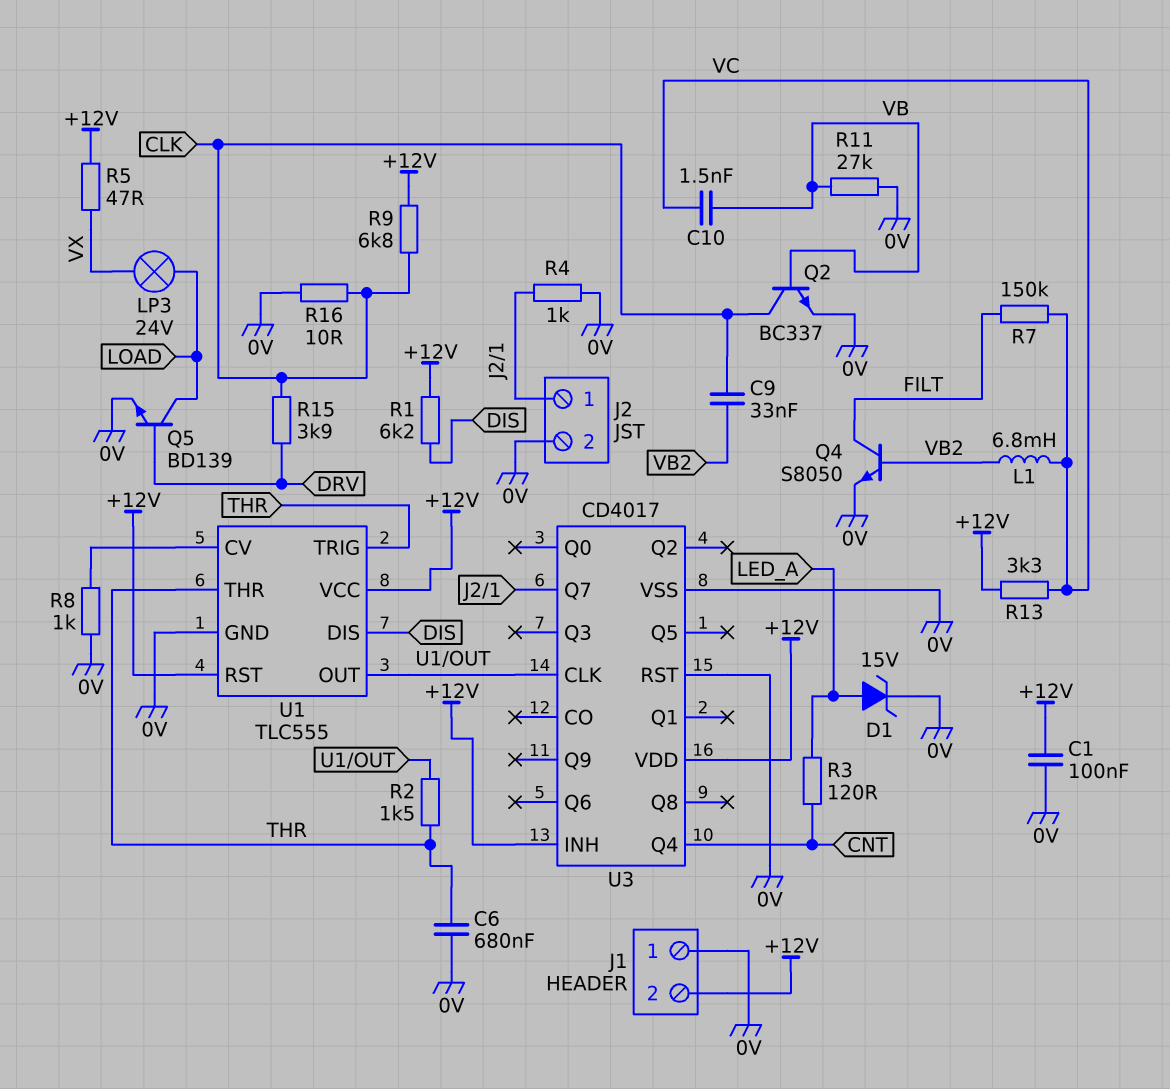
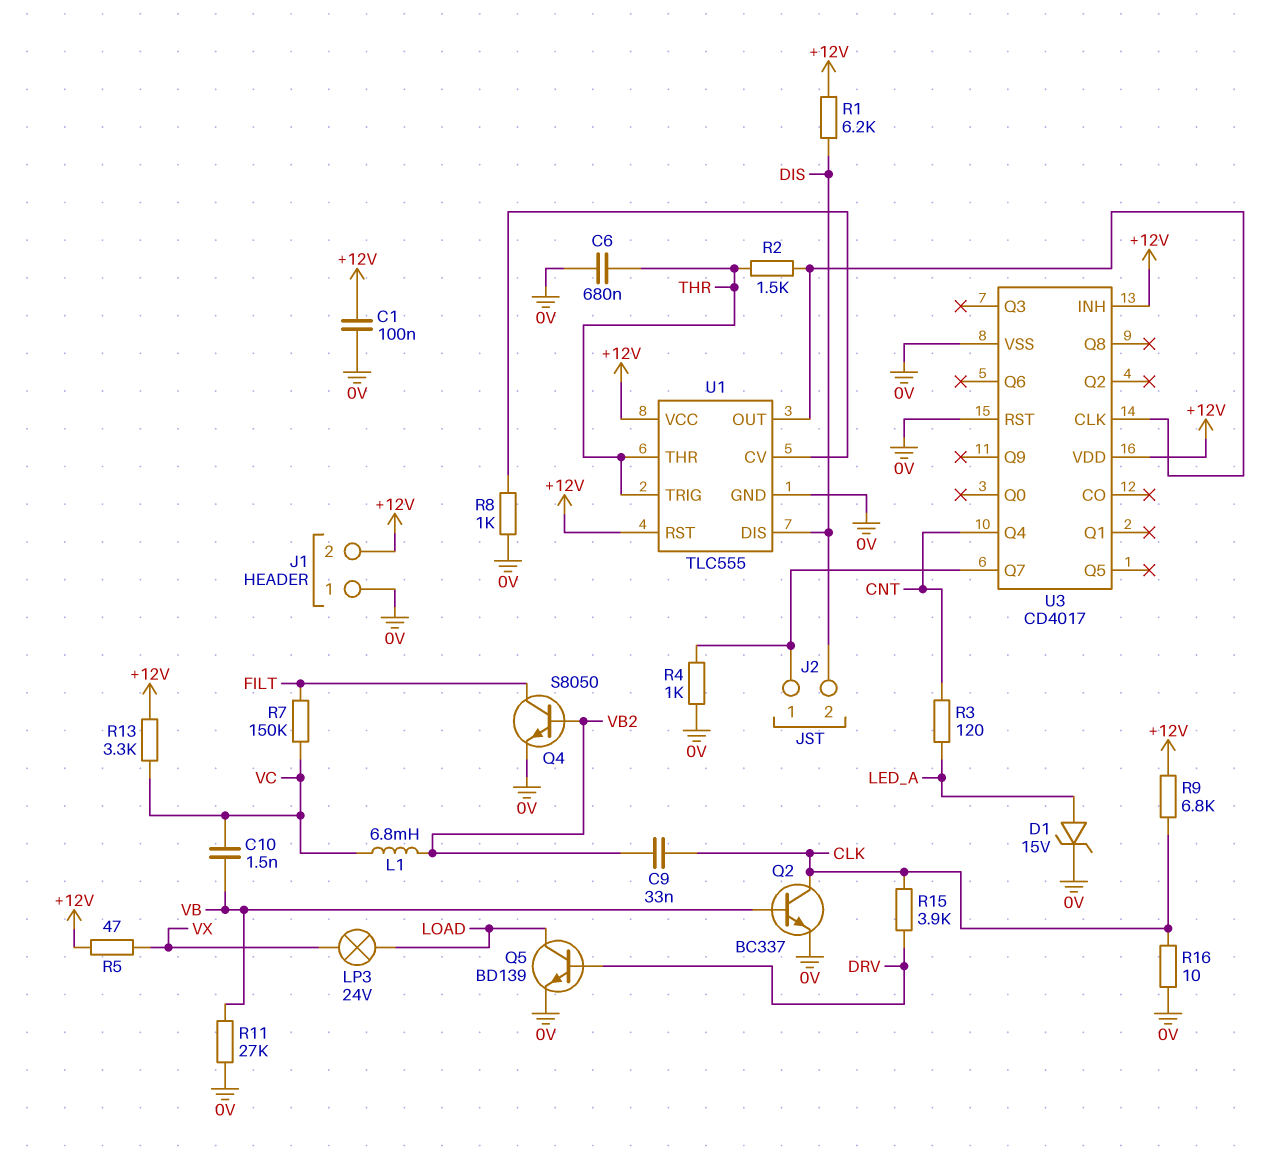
J2 pin 2: 0V -> DIS

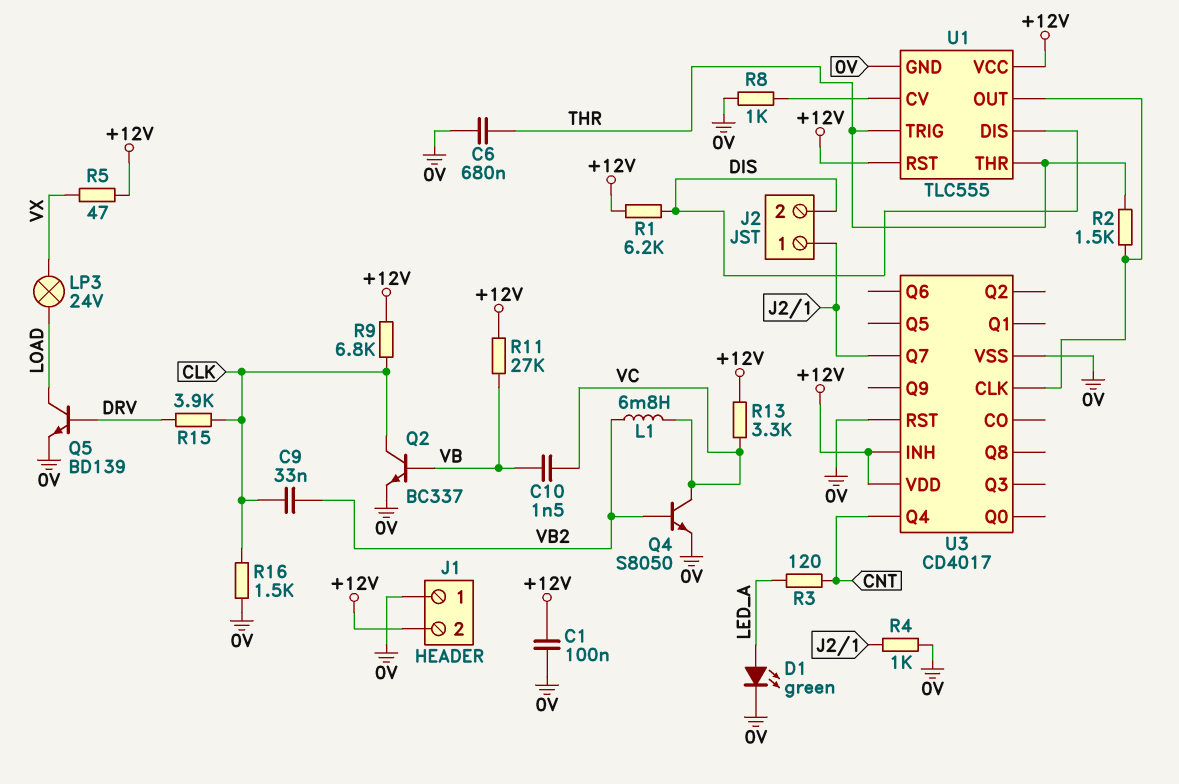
D1: zener 15V (A LED_A, K 0V) -> LED green (A LED_A, K 0V)
Q4: NPN S8050 (B VB2, C FILT, E 0V) -> NPN S8050 (B VB2, C VC, E 0V)
R7: 150k (FILT, VC) -> none
R11: 27k (0V, VB) -> 27k (+12V, VB)
R16: 10 (0V, CLK) -> 1.5k (0V, CLK)

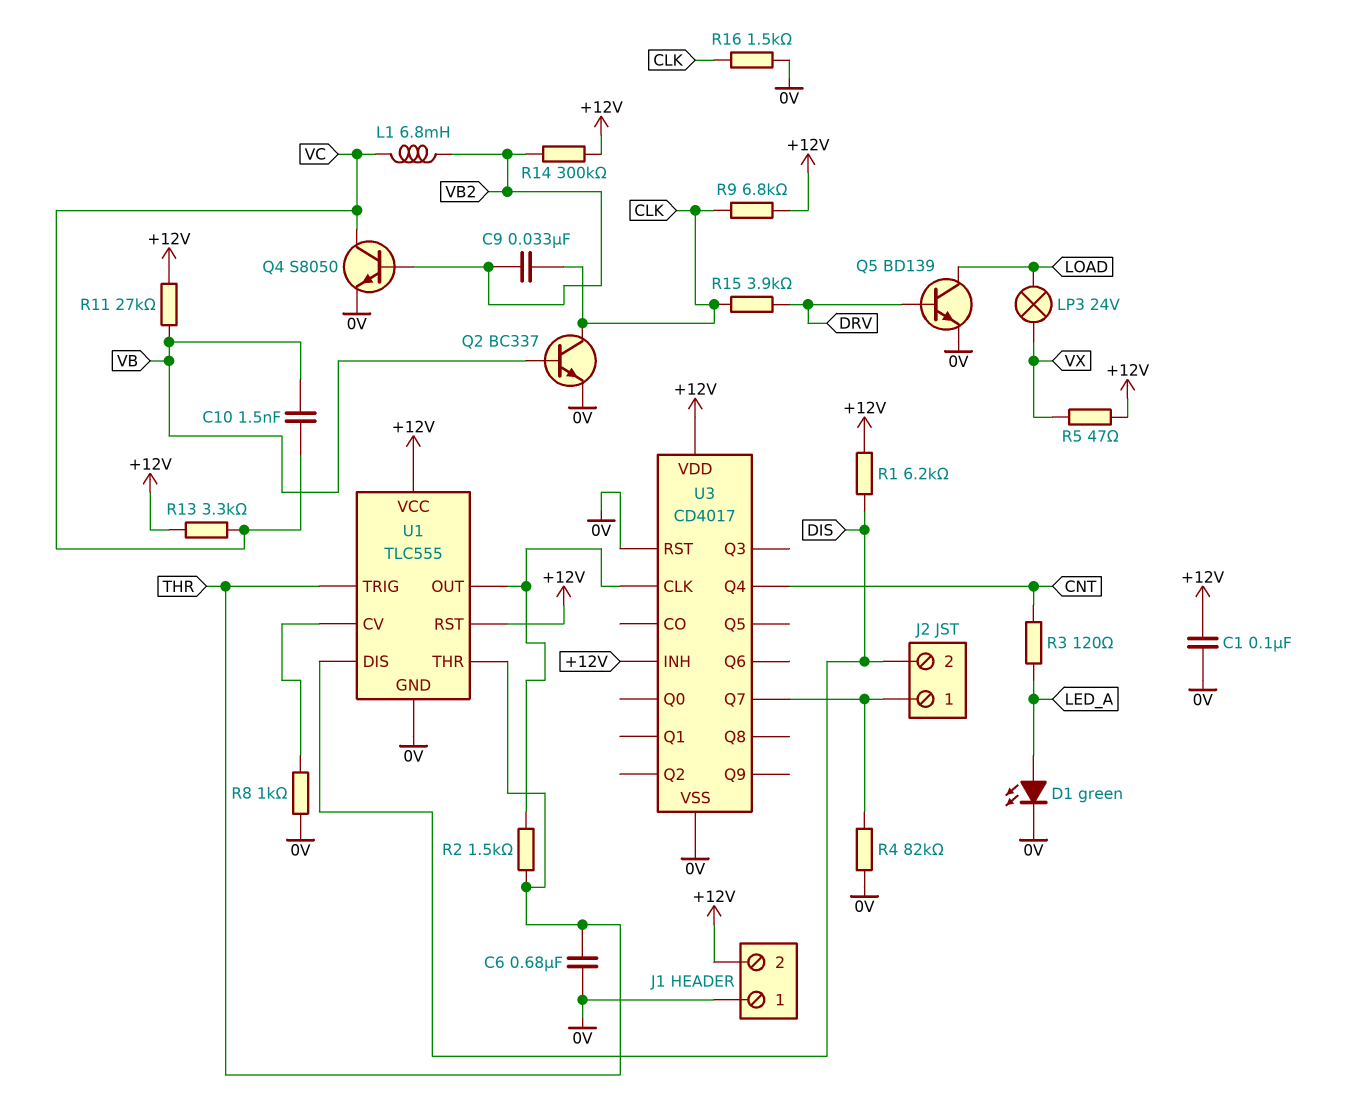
R4: 1k (0V, J2/1) -> 82k (0V, J2/1)
R14: none -> 300k (+12V, VB2)

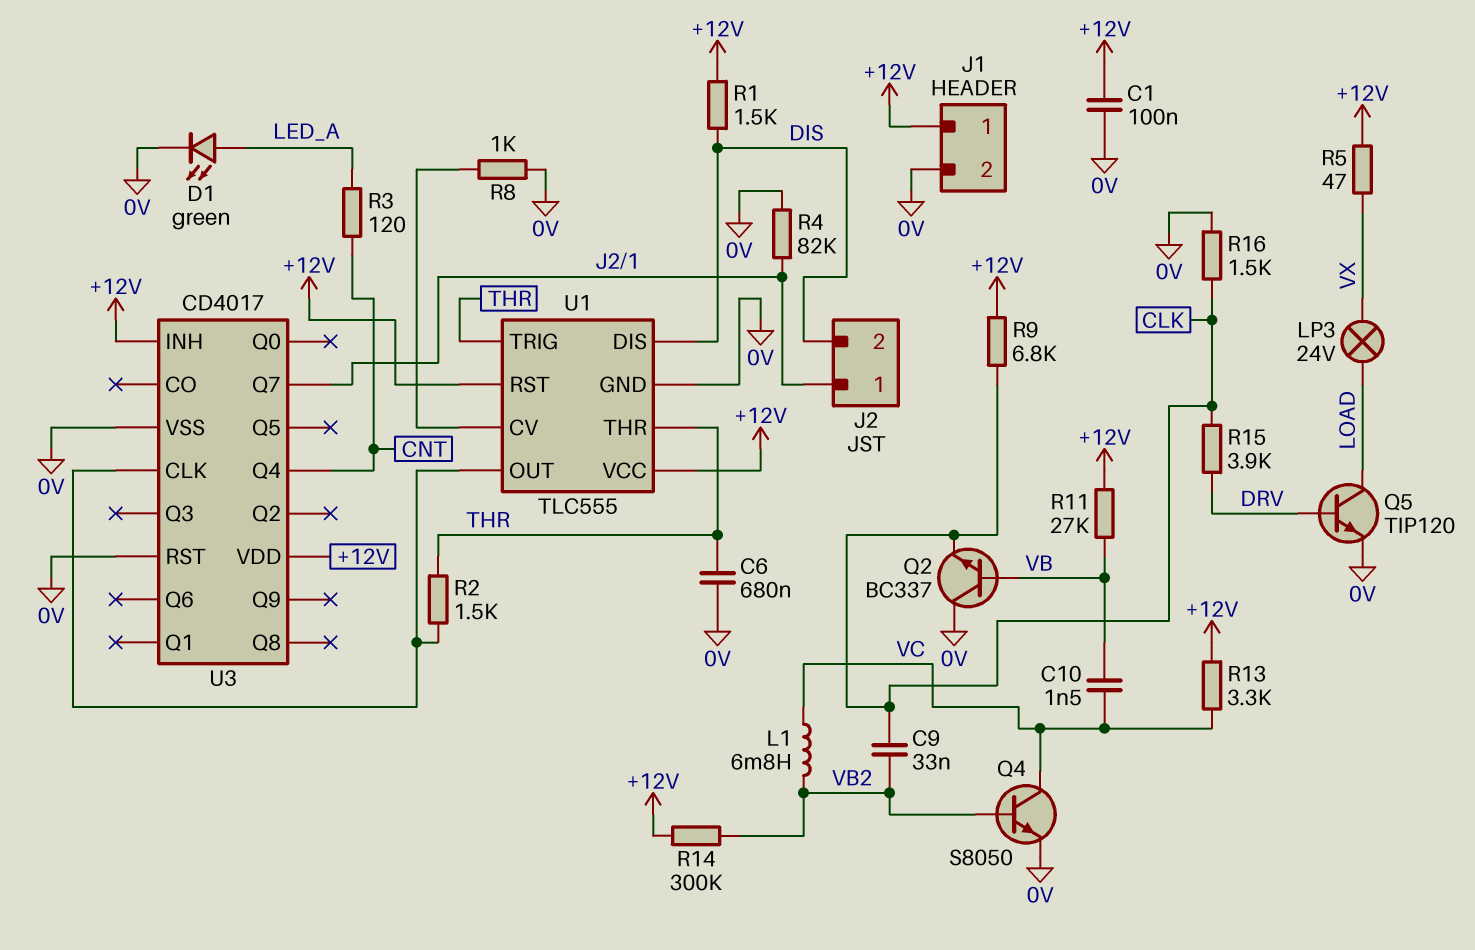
J1 pin 1: 0V -> +12V
J1 pin 2: +12V -> 0V
Q2: NPN BC337 (B VB, C CLK, E 0V) -> NPN BC337 (B VB, C 0V, E CLK)
Q5: NPN BD139 (B DRV, C LOAD, E 0V) -> NPN TIP120 (B DRV, C LOAD, E 0V)
R1: 6.2k (+12V, DIS) -> 1.5k (+12V, DIS)

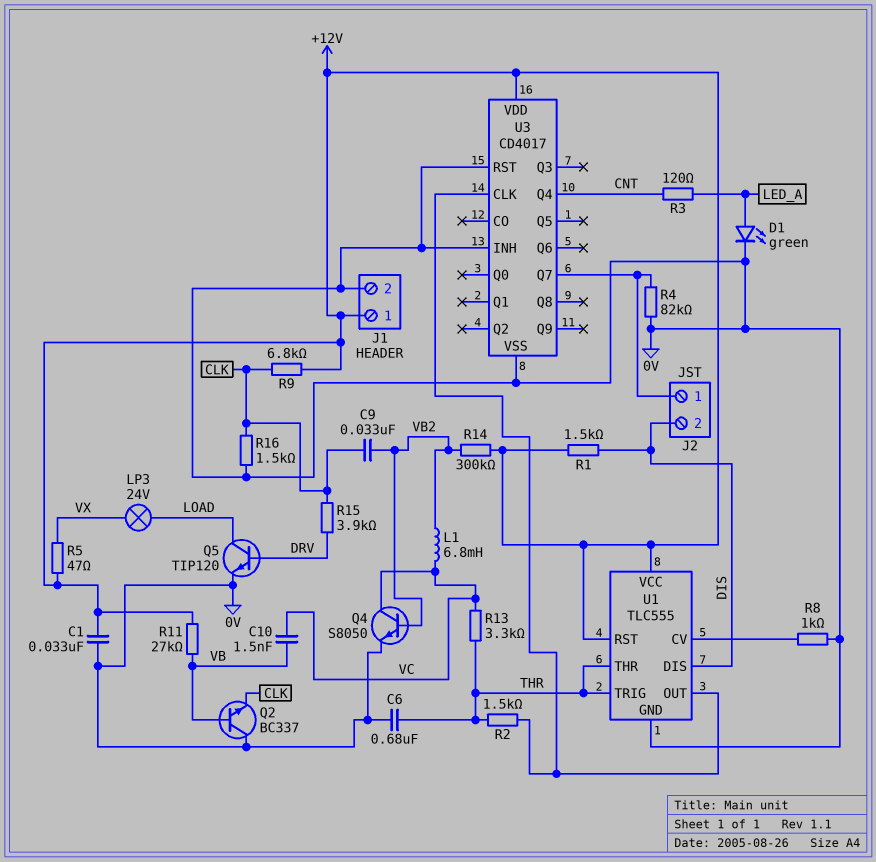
C1: 100nF (+12V, 0V) -> 33nF (+12V, 0V)
R13: 3.3k (+12V, VC) -> 3.3k (THR, VC)
U3 pin INH: +12V -> 0V

